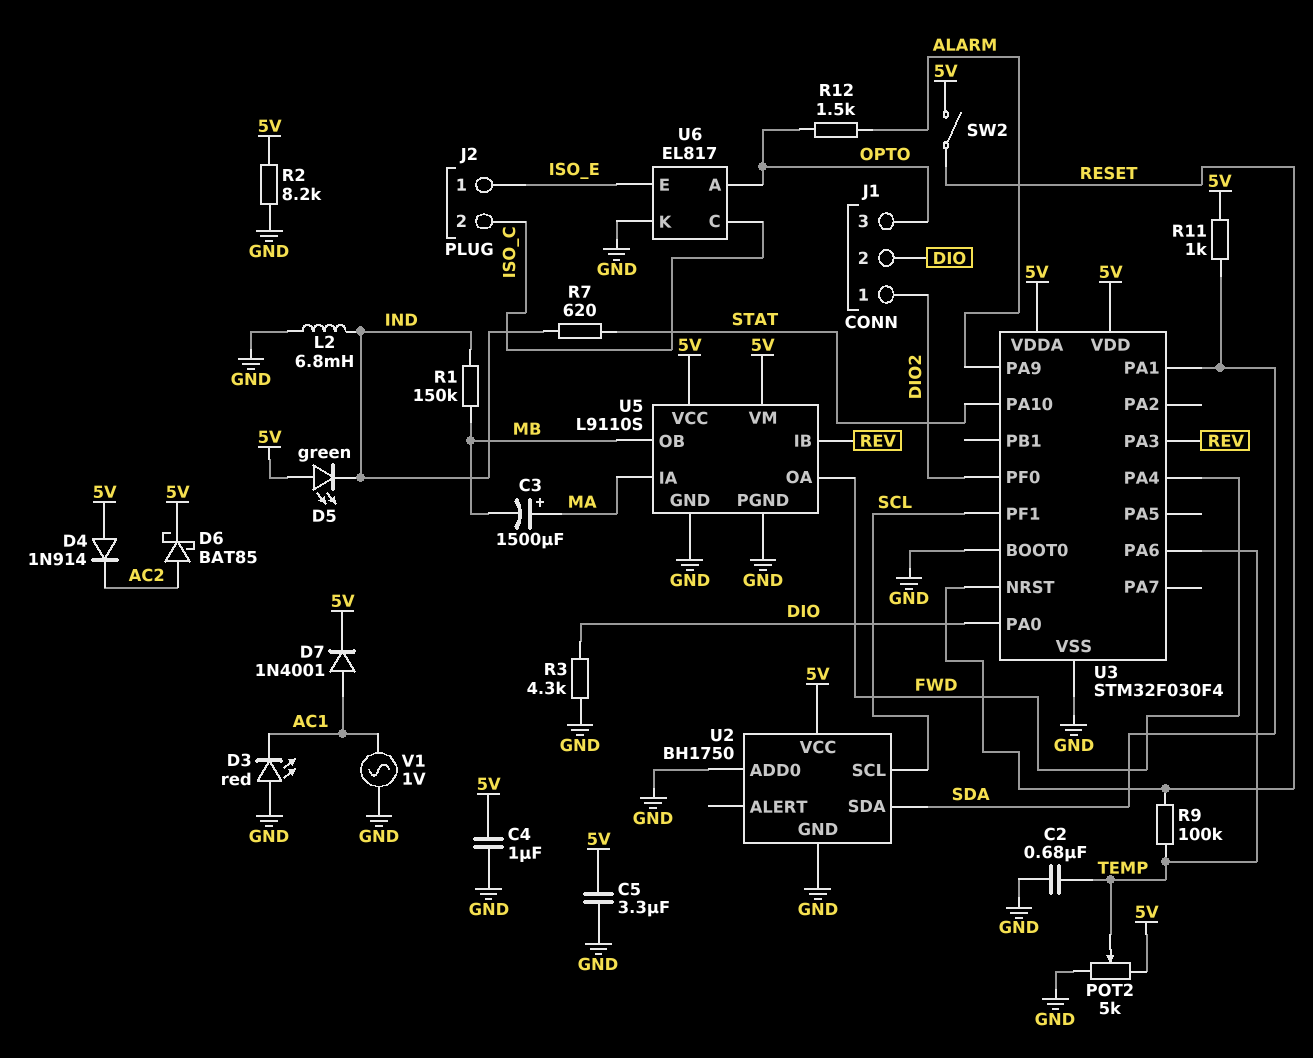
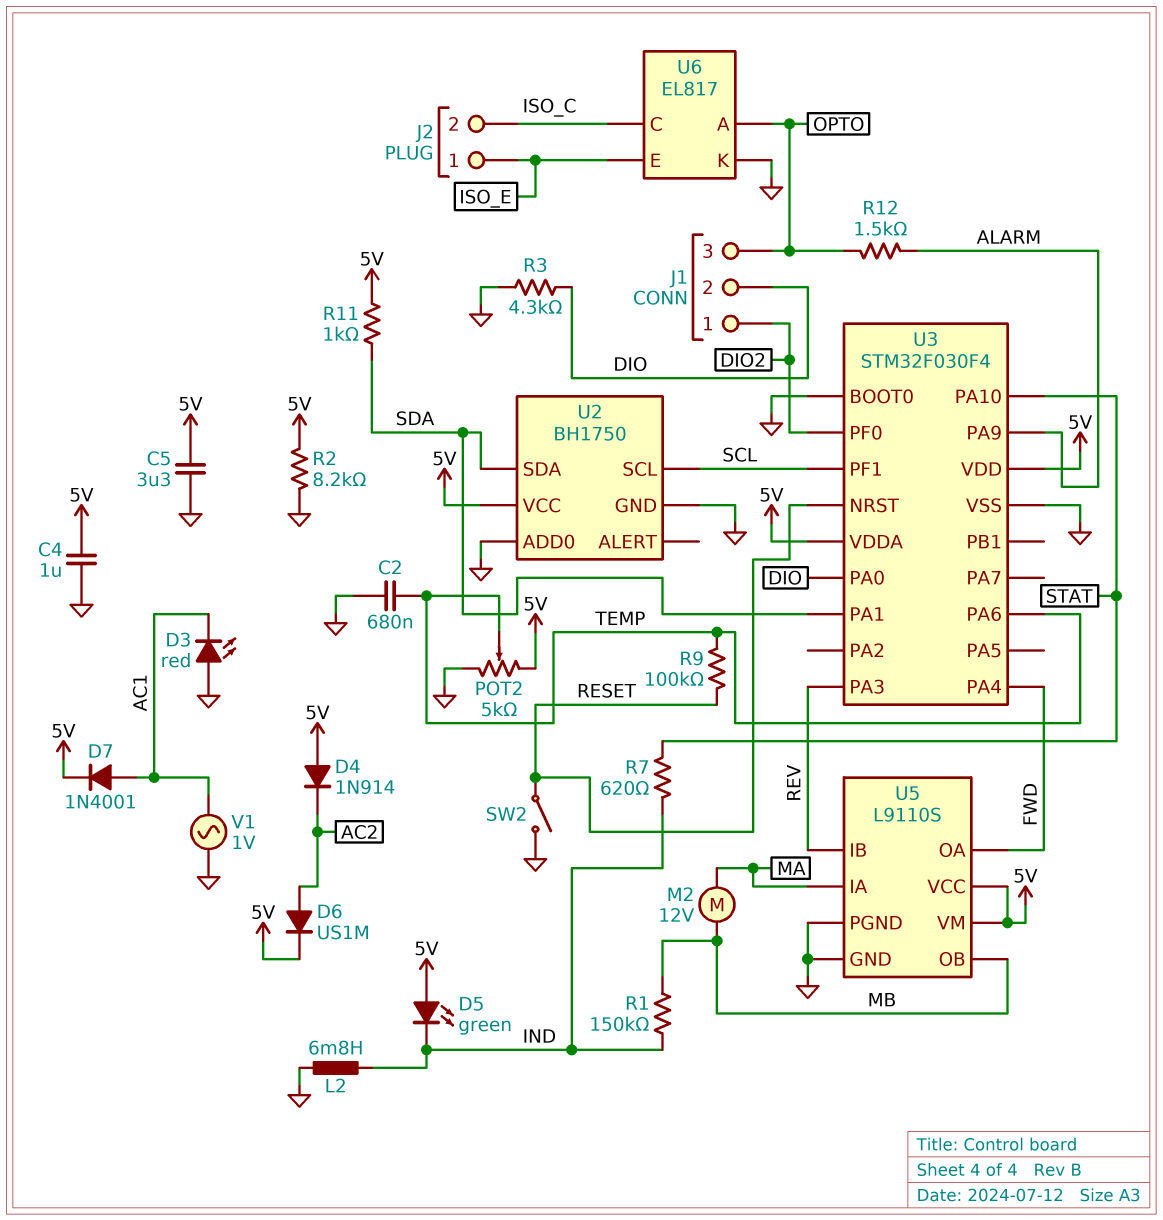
C3: 1500uF (plus MA, minus MB) -> none
D6: schottky BAT85 (A AC2, K 5V) -> diode US1M (A AC2, K 5V)
M2: none -> motor 12V (MA, MB)
SW2: switch (5V, RESET) -> switch (GND, RESET)

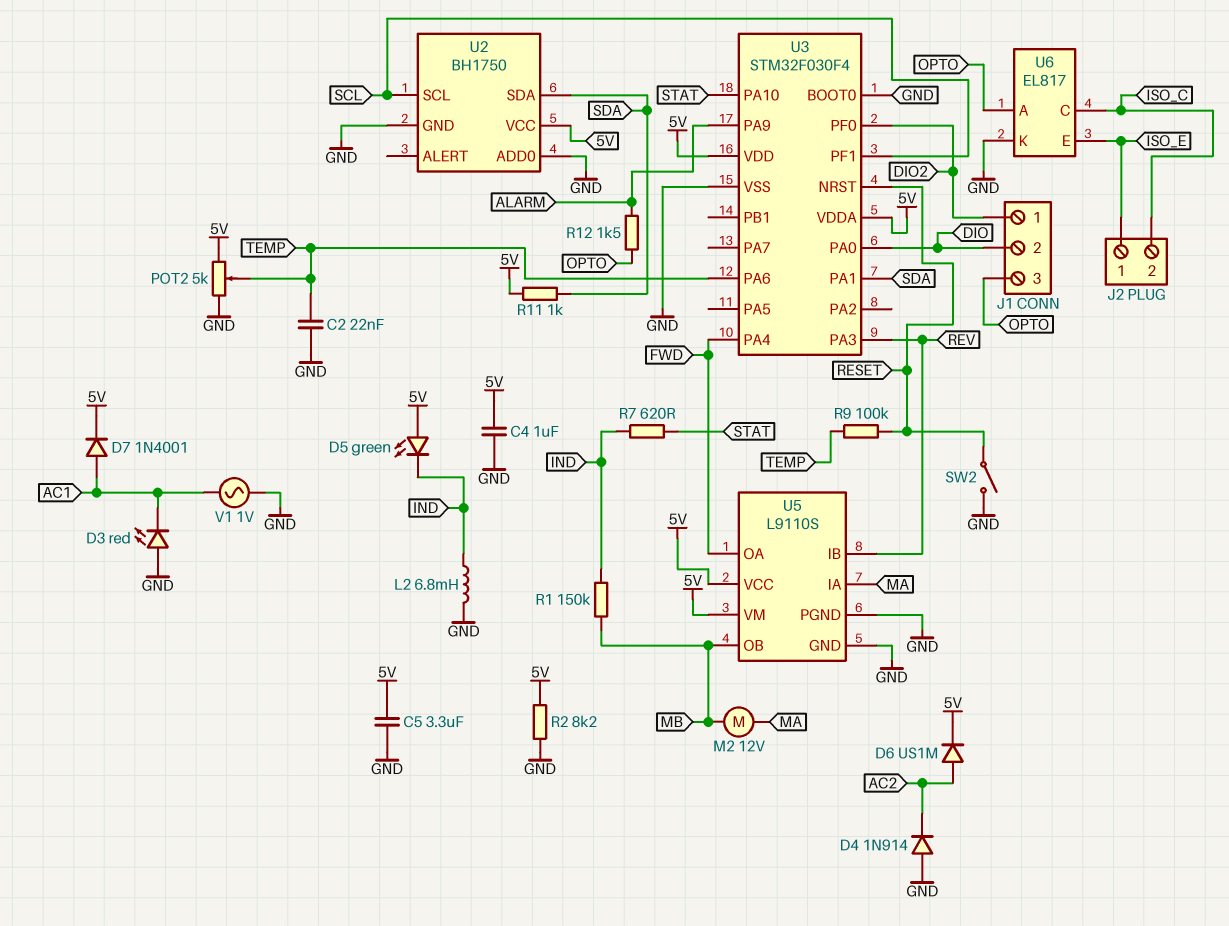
C2: 680nF (GND, TEMP) -> 22nF (GND, TEMP)
D4: diode 1N914 (A 5V, K AC2) -> diode 1N914 (A GND, K AC2)
R3: 4.3k (DIO, GND) -> none

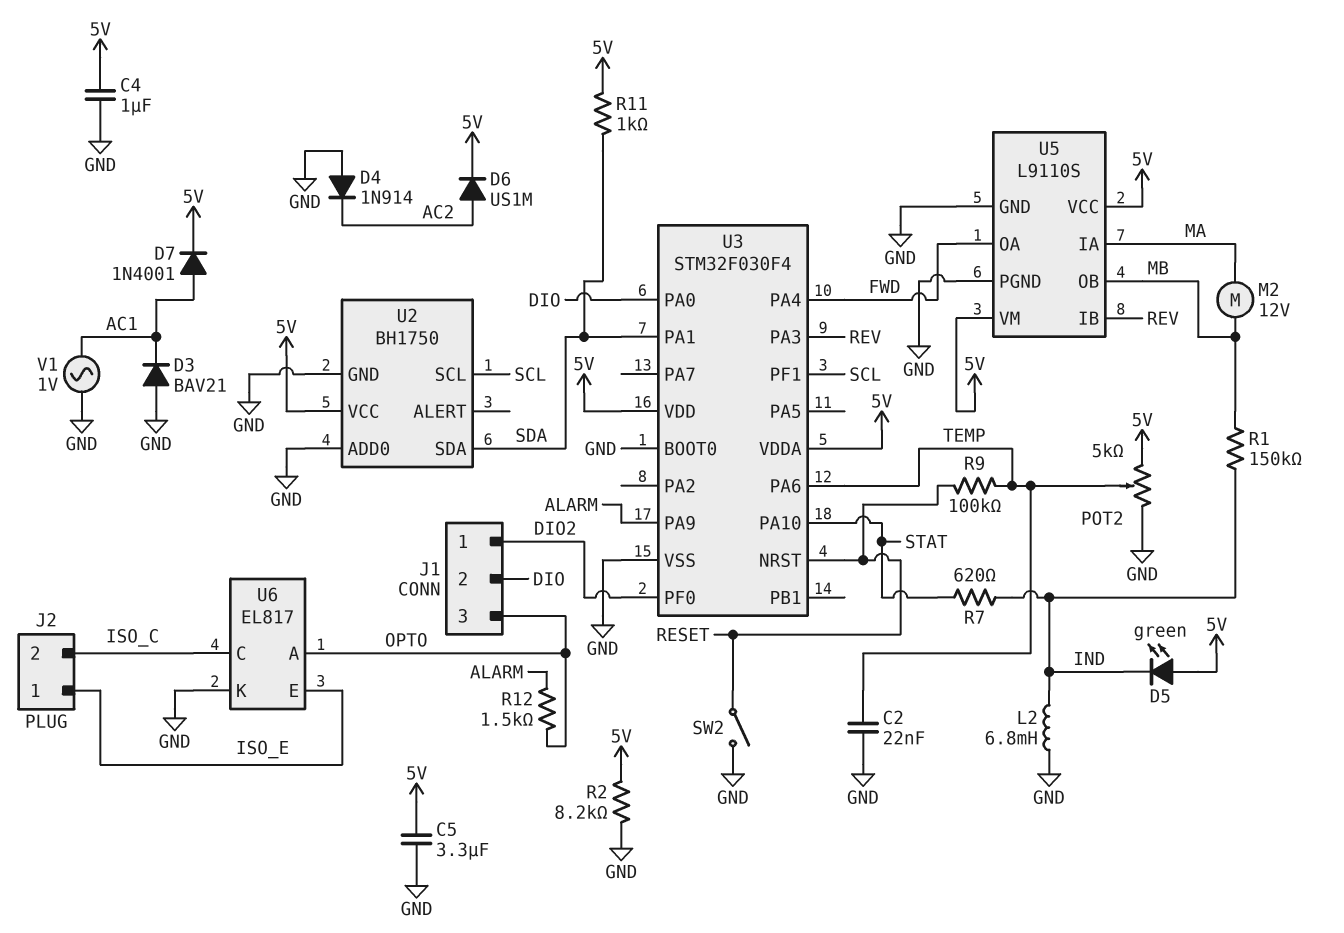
D3: LED red (A GND, K AC1) -> diode BAV21 (A GND, K AC1)

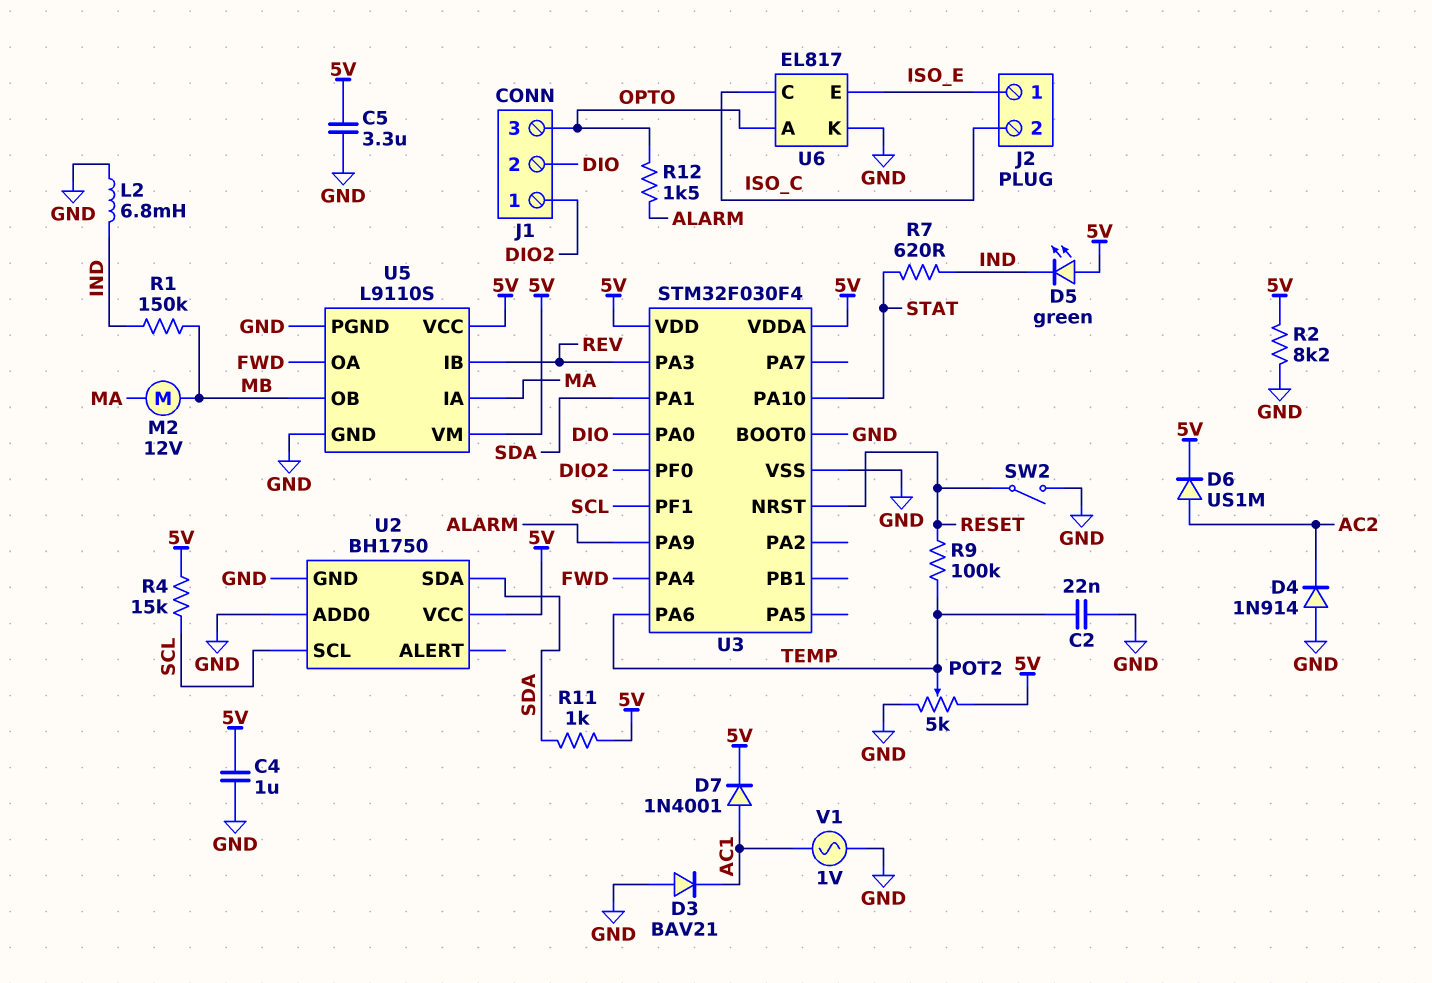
R4: none -> 15k (5V, SCL)

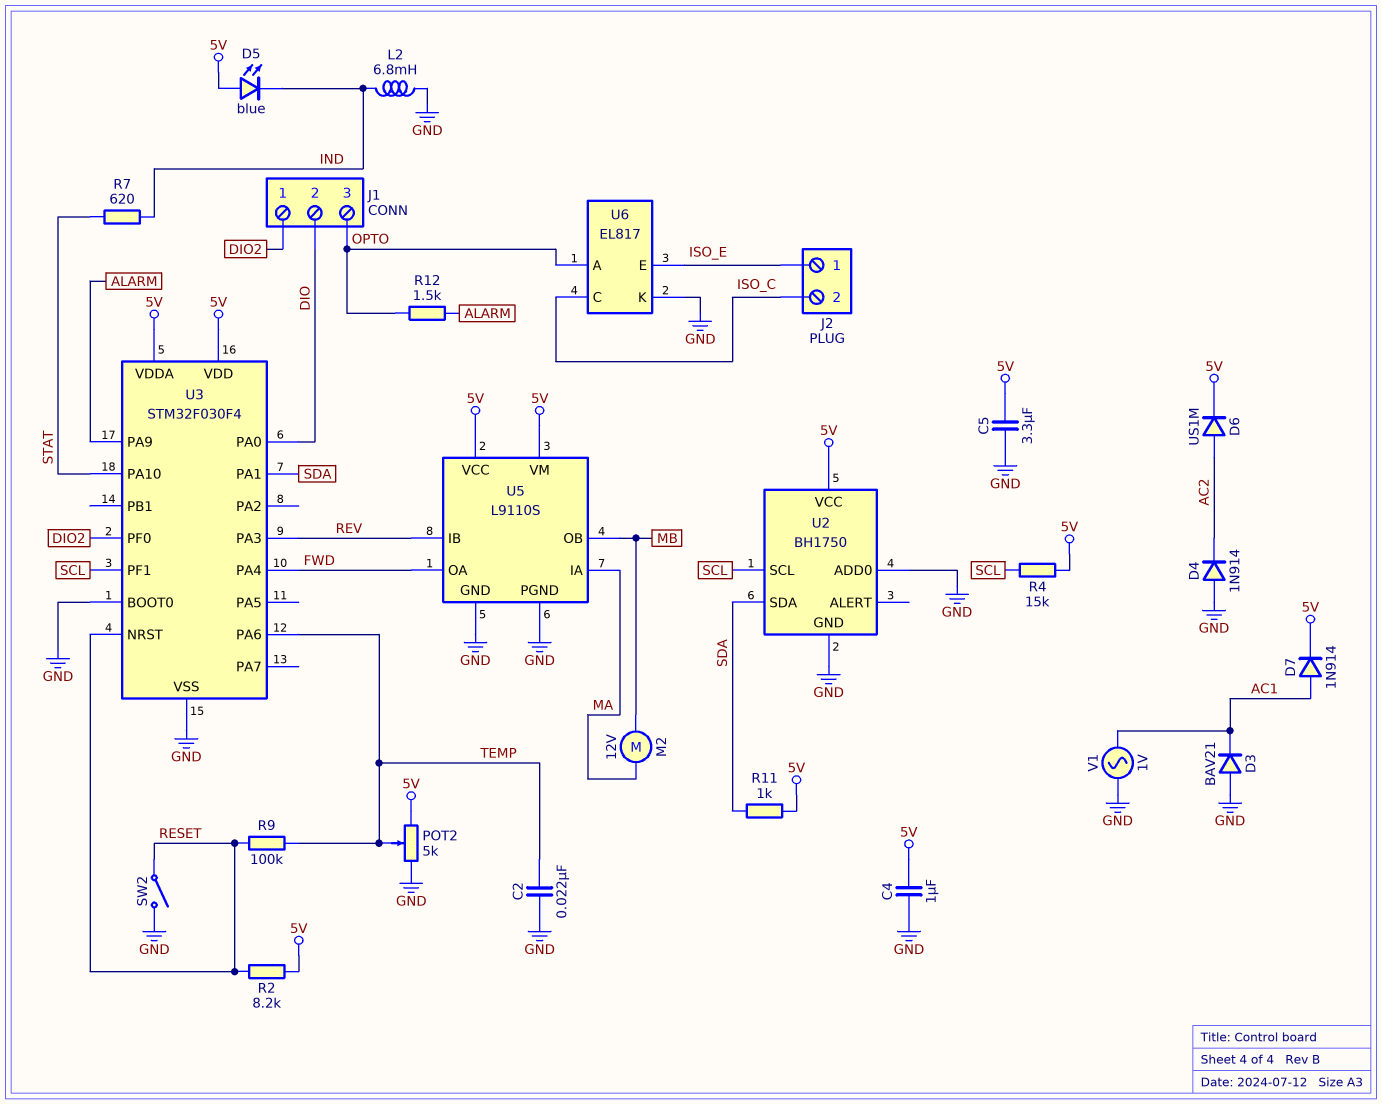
D5: LED green (A 5V, K IND) -> LED blue (A 5V, K IND)
D7: diode 1N4001 (A AC1, K 5V) -> diode 1N914 (A AC1, K 5V)
R1: 150k (IND, MB) -> none
R2: 8.2k (5V, GND) -> 8.2k (5V, RESET)

